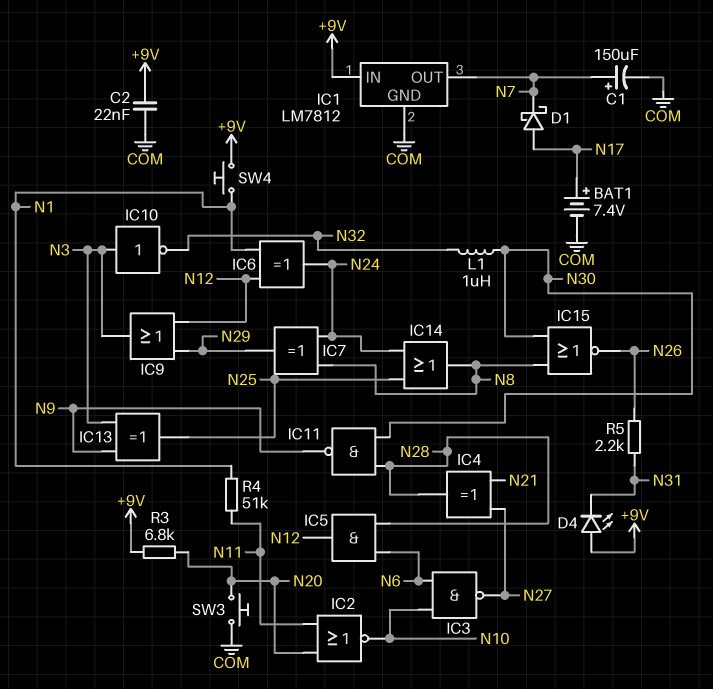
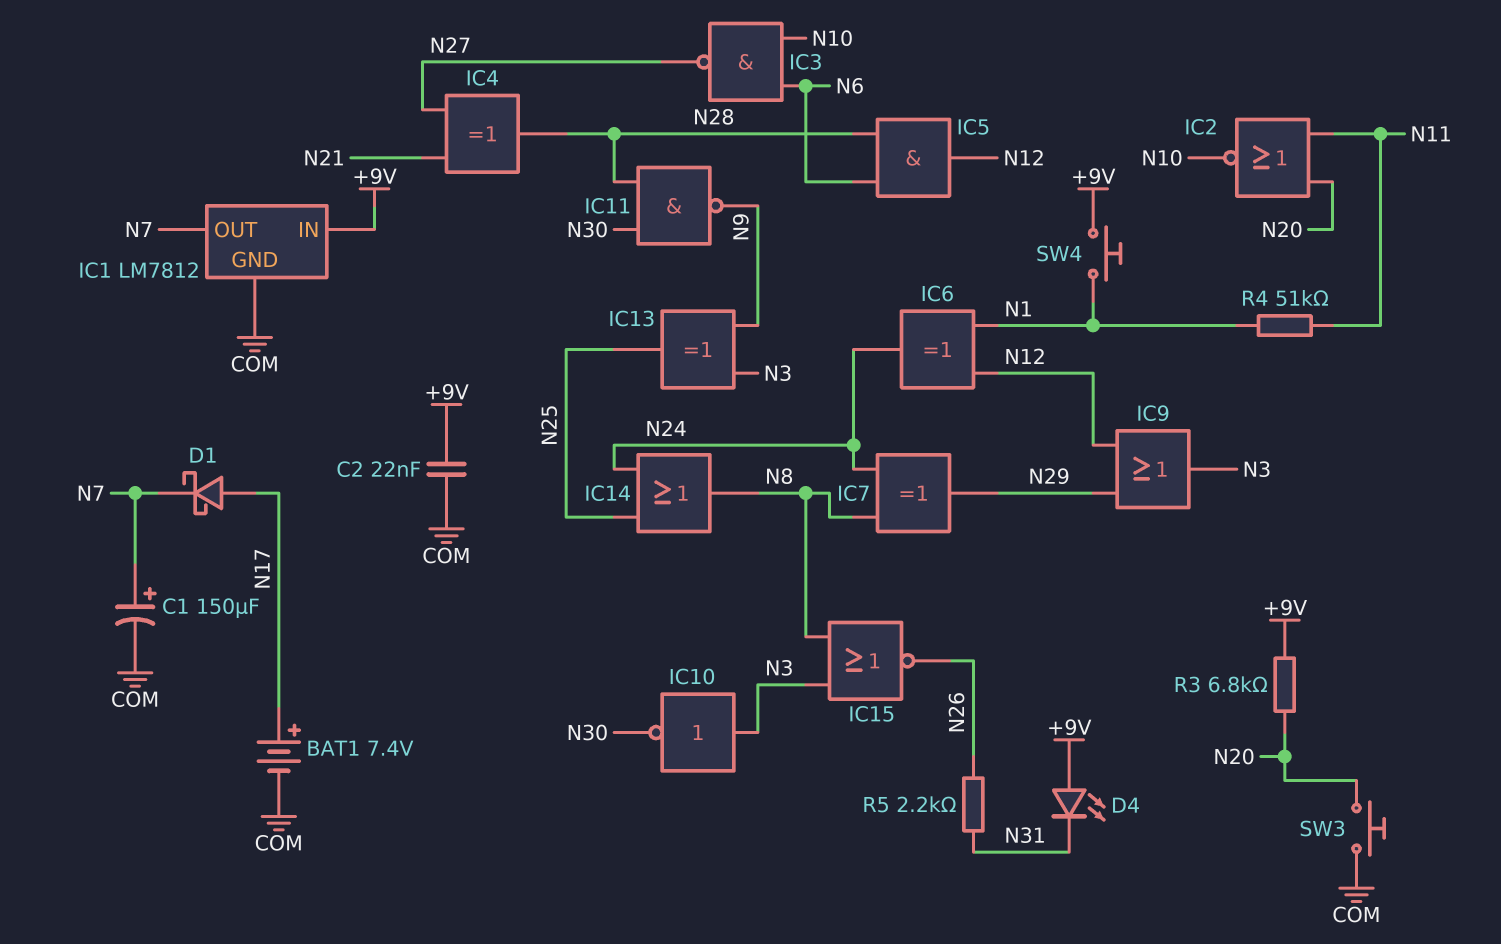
IC10: NOT (in N3, out N32) -> NOT (in N3, out N30)
IC15: NOR (in N8, in N30, out N26) -> NOR (in N3, in N8, out N26)
L1: 1uH (N30, N32) -> none

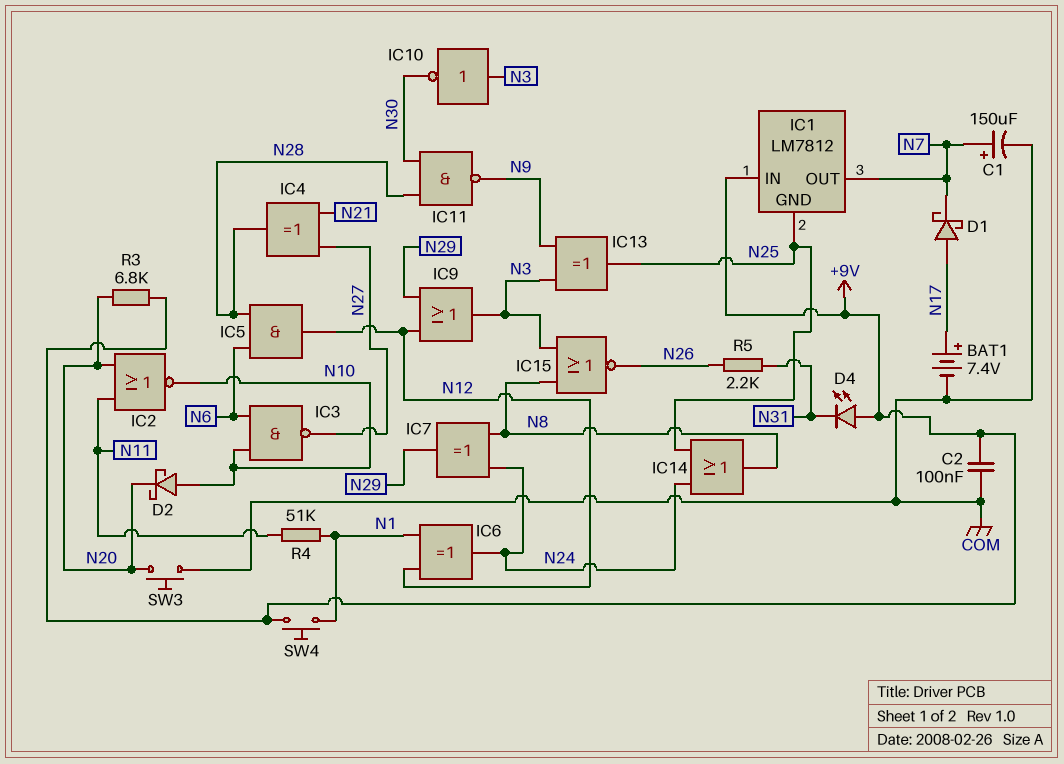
C2: 22nF (+9V, COM) -> 100nF (+9V, COM)
D2: none -> schottky (A N10, K N20)
IC1 pin GND: COM -> N25

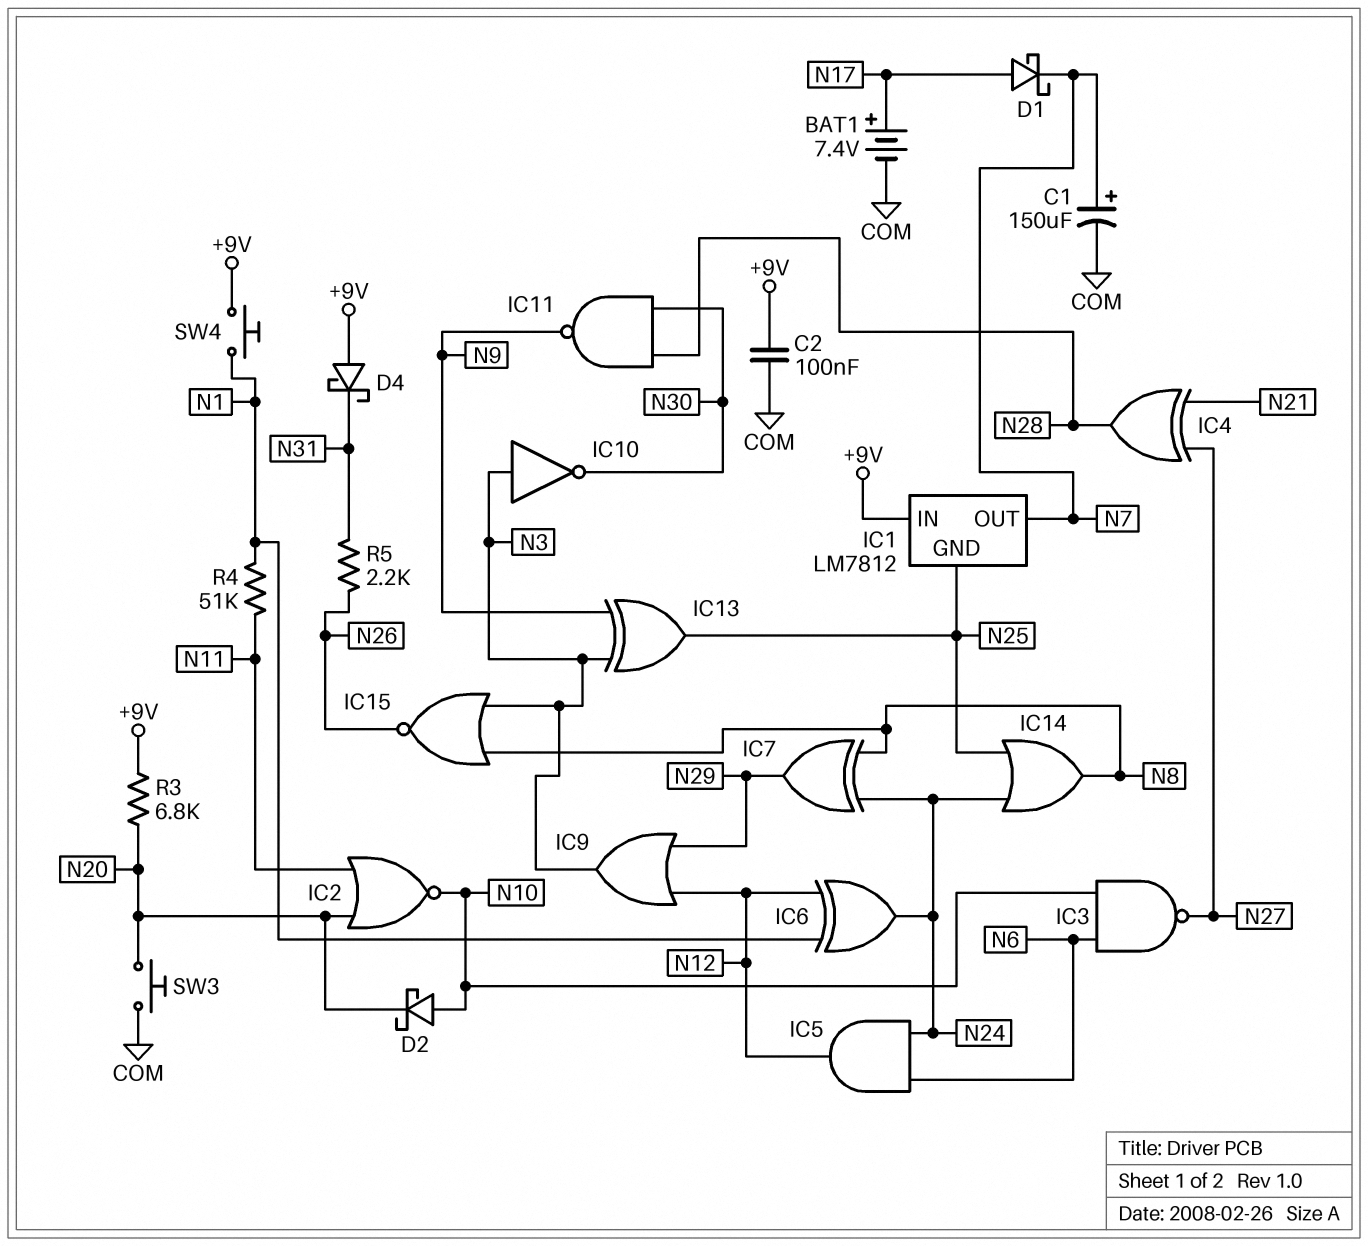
D4: LED (A +9V, K N31) -> schottky (A +9V, K N31)
IC5: AND (in N6, in N28, out N12) -> AND (in N6, in N24, out N12)

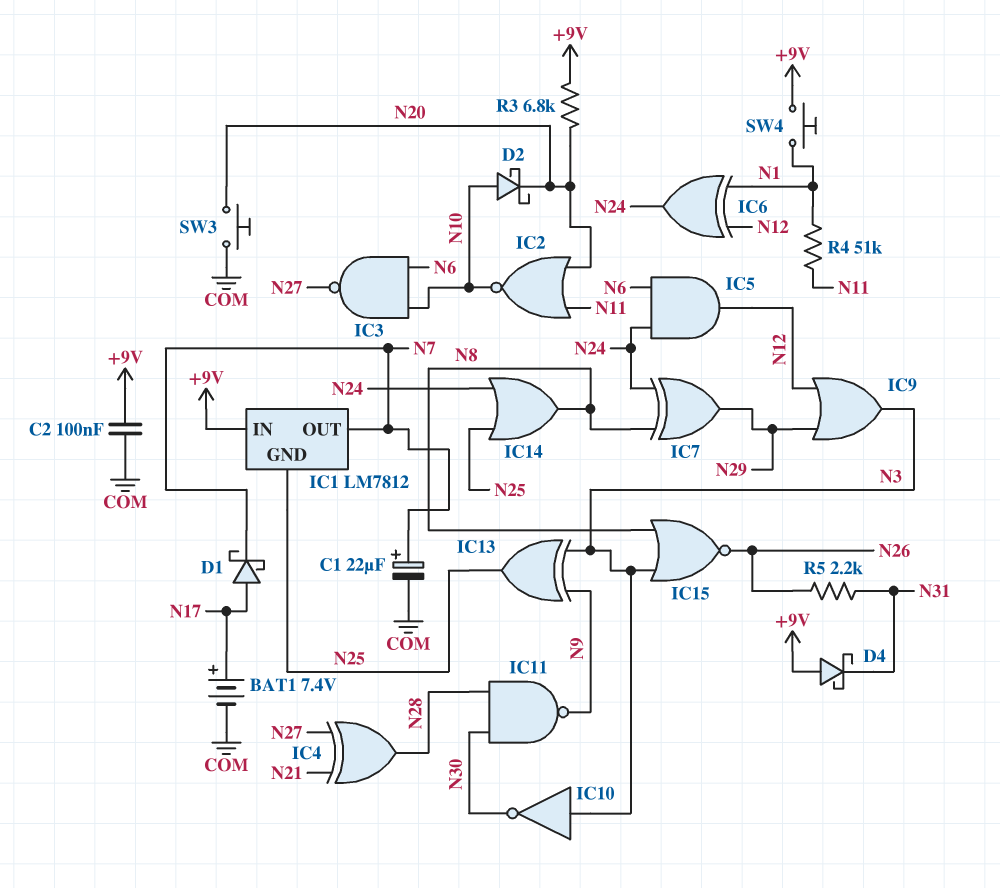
C1: 150uF (plus N7, minus COM) -> 22uF (plus N7, minus COM)

